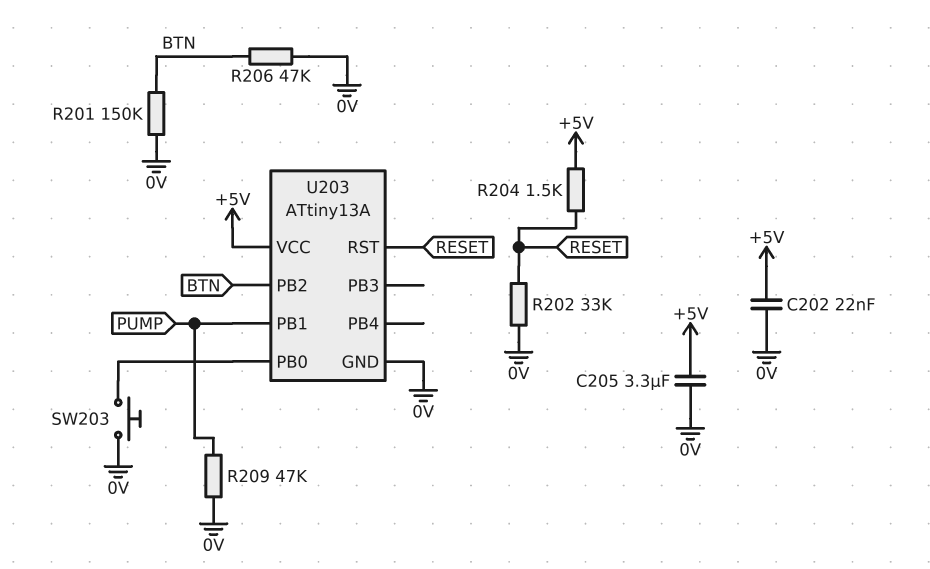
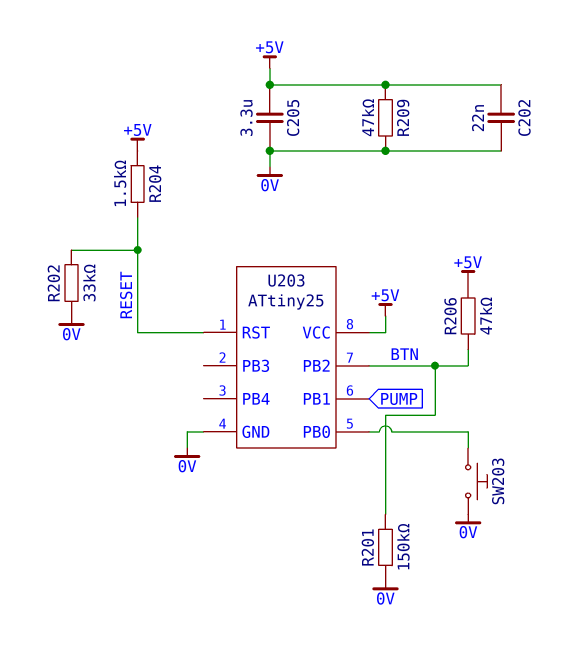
R206: 47k (0V, BTN) -> 47k (+5V, BTN)
R209: 47k (0V, PUMP) -> 47k (+5V, 0V)
U203: ATtiny13A -> ATtiny25

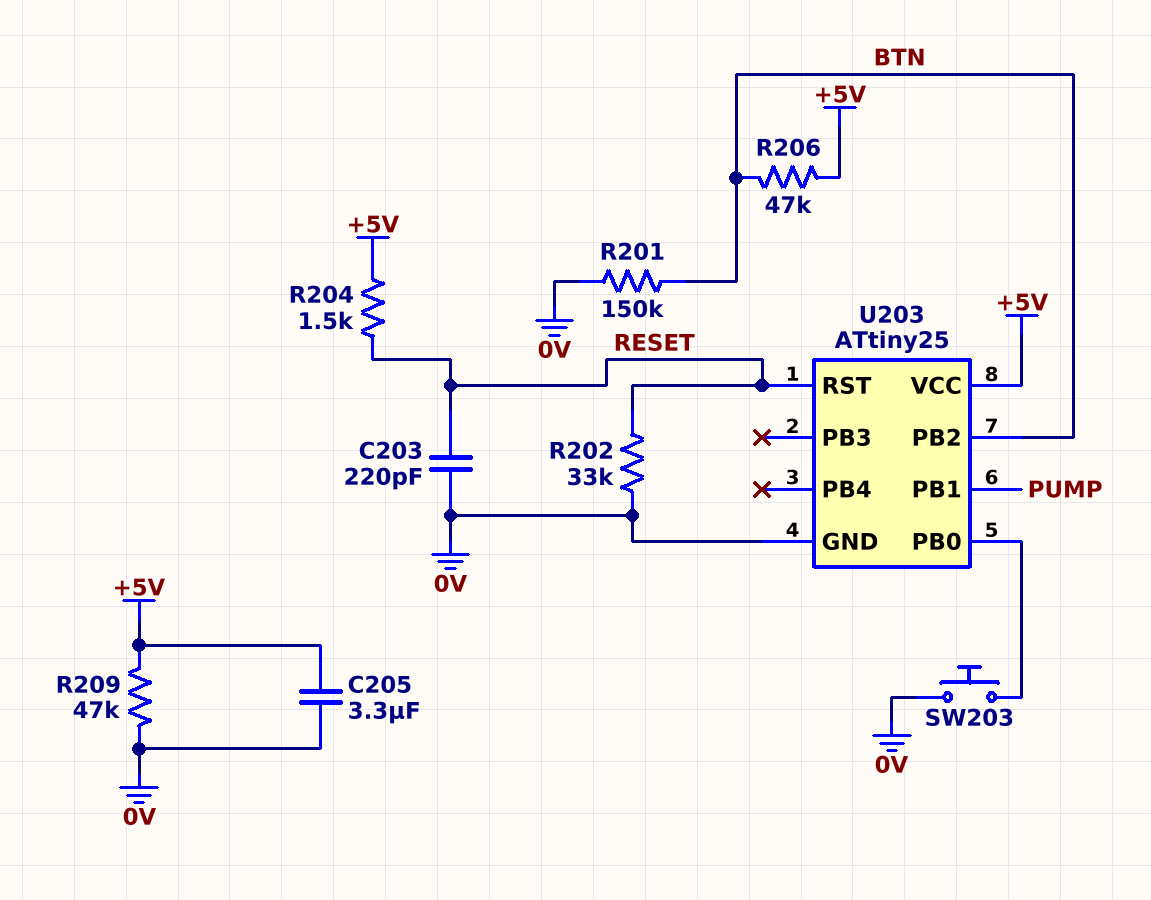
C202: 22nF (+5V, 0V) -> none
C203: none -> 220pF (0V, RESET)

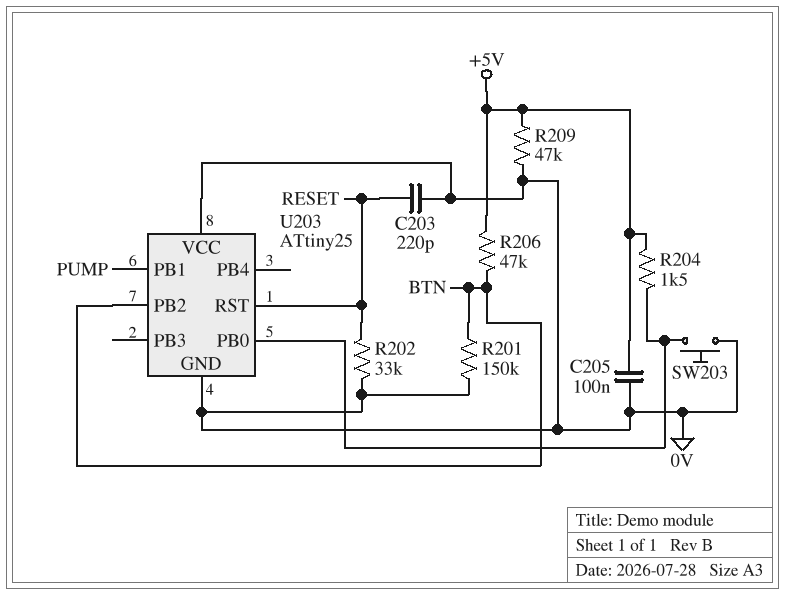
C205: 3.3uF (+5V, 0V) -> 100nF (+5V, 0V)
R204: 1.5k (+5V, RESET) -> 1.5k (+5V, U203/PB0)
U203 pin VCC: +5V -> 0V

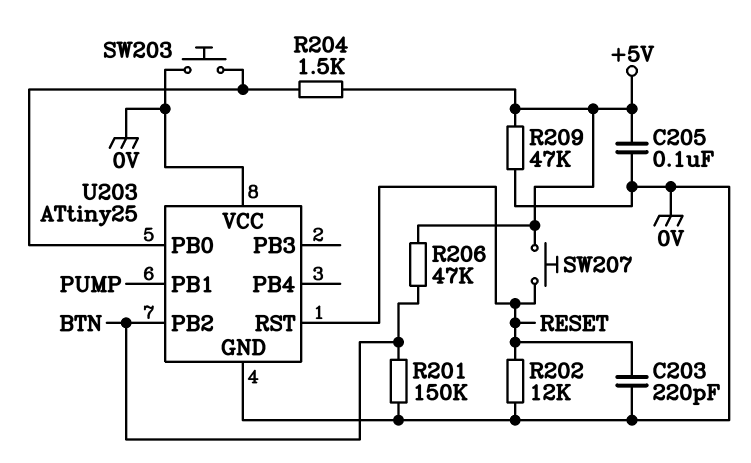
R202: 33k (0V, RESET) -> 12k (0V, RESET)
SW207: none -> button (+5V, RESET)

